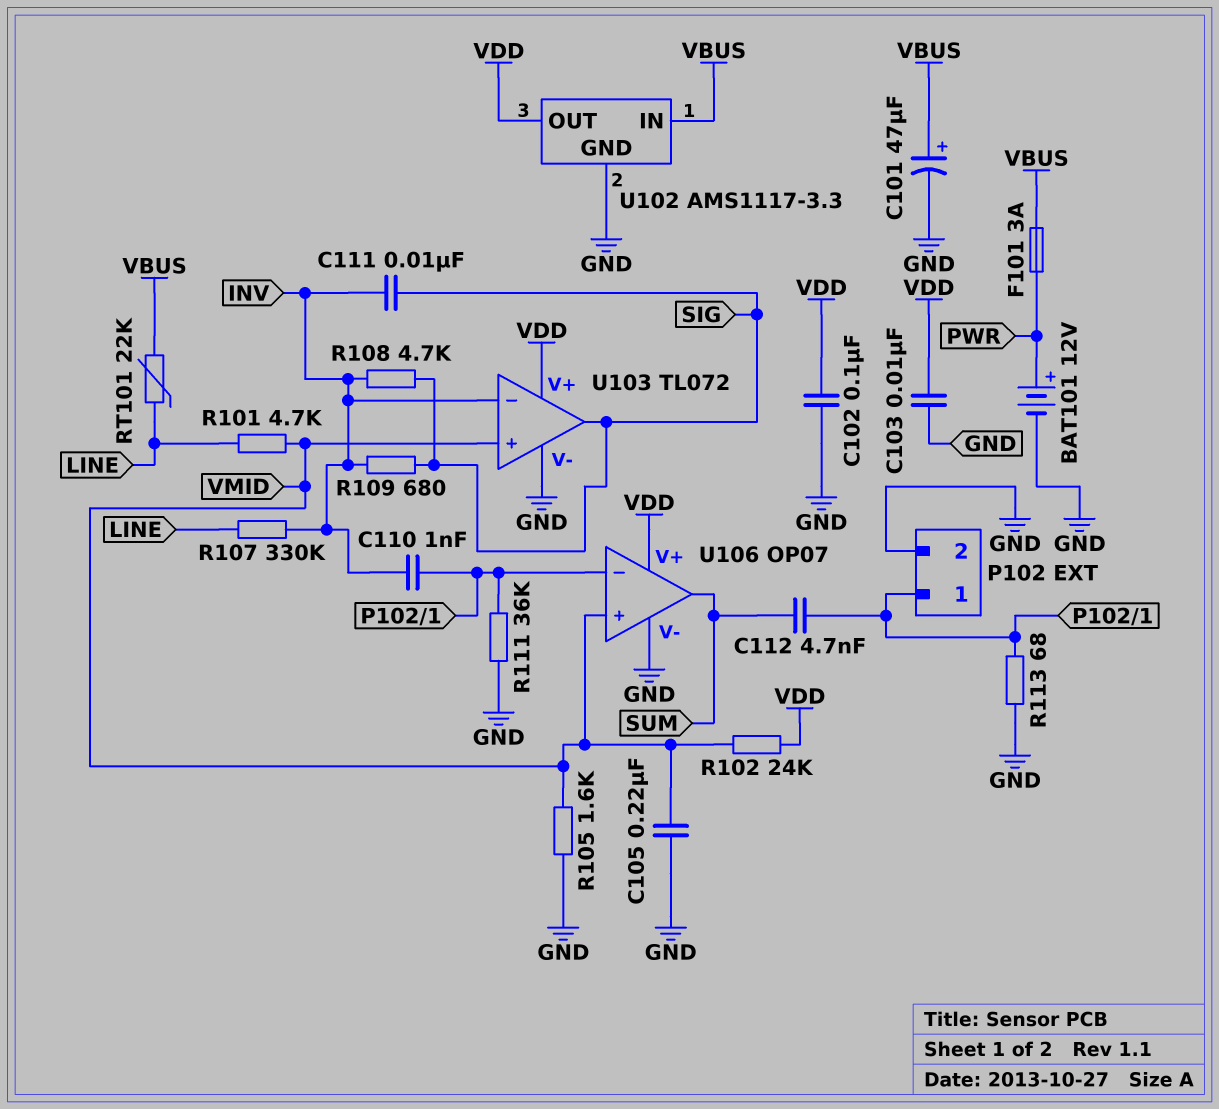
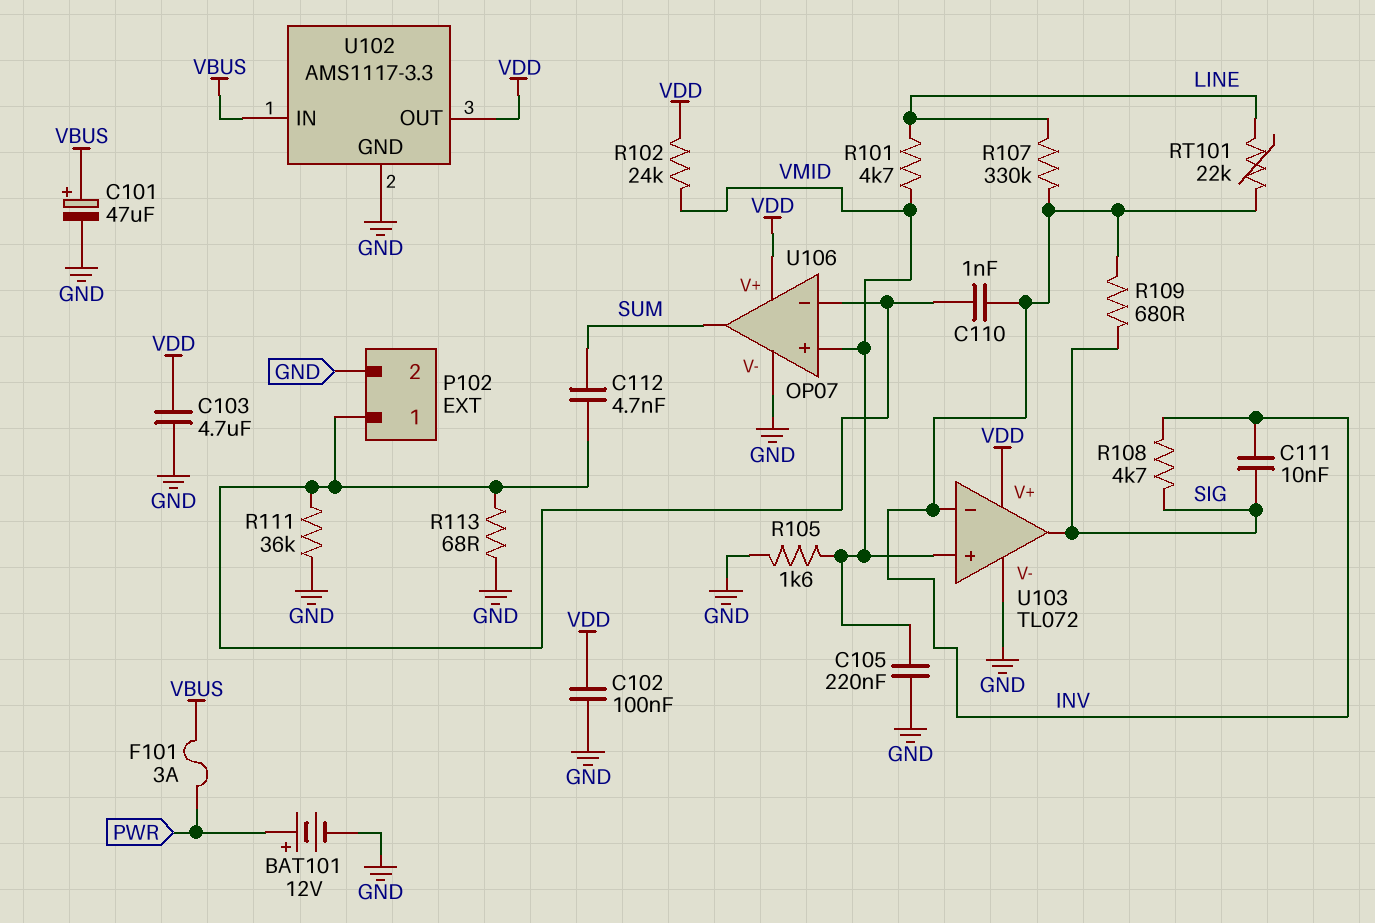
C103: 10nF (GND, VDD) -> 4.7uF (GND, VDD)
RT101: 22k (LINE, VBUS) -> 22k (INV, LINE)

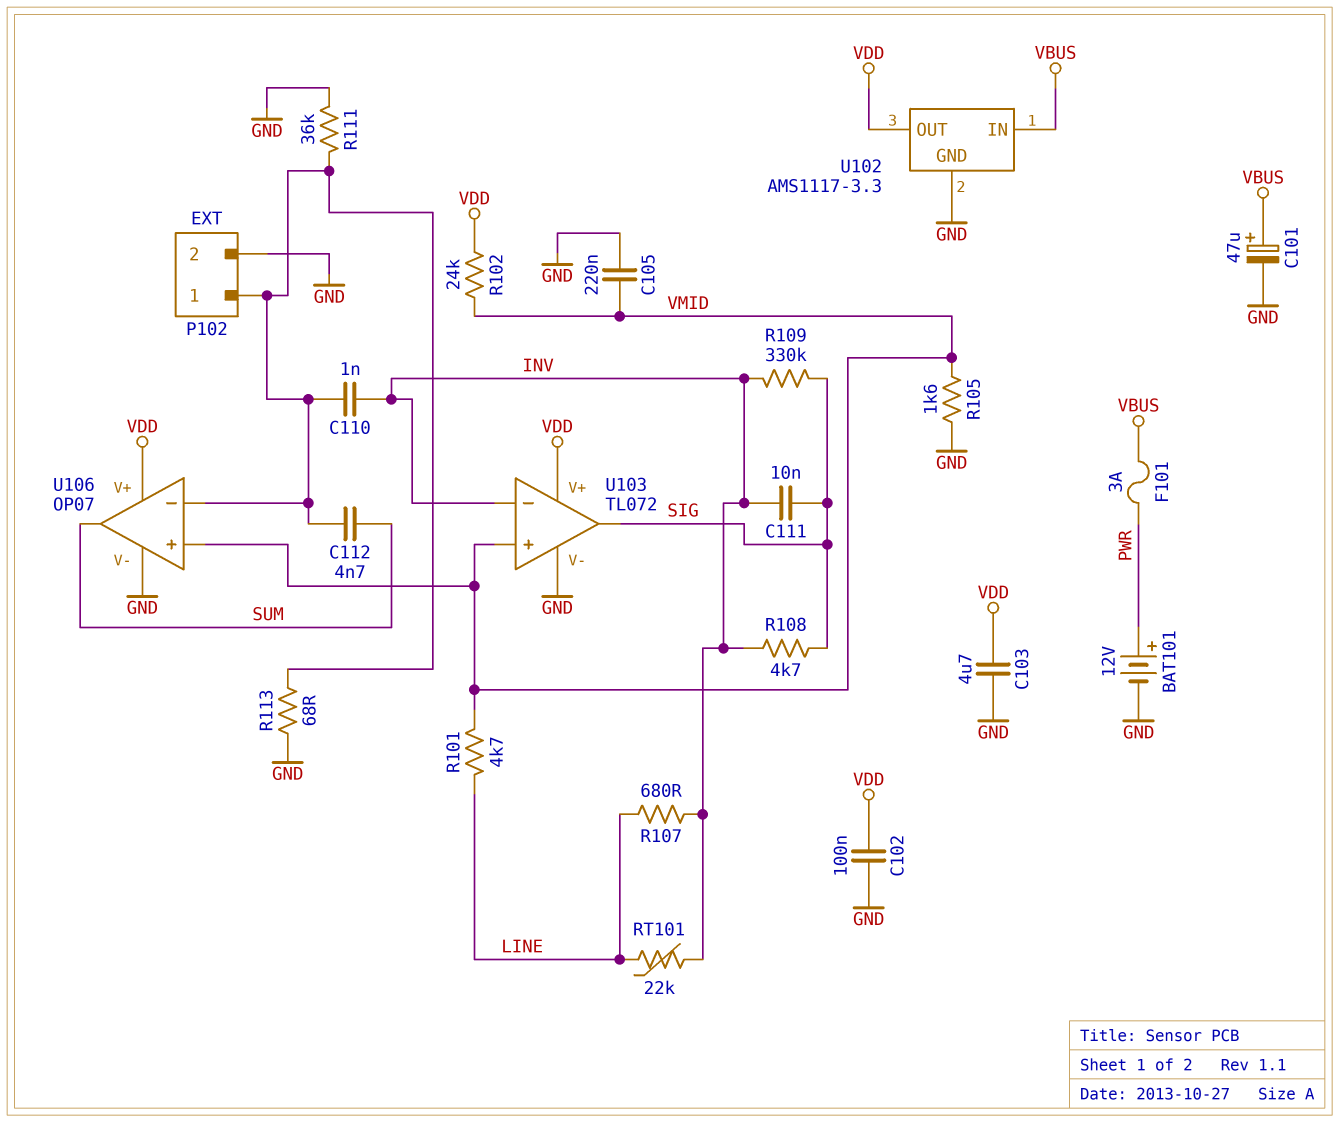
R107: 330k (INV, LINE) -> 680 (INV, LINE)
R109: 680 (INV, SIG) -> 330k (INV, SIG)

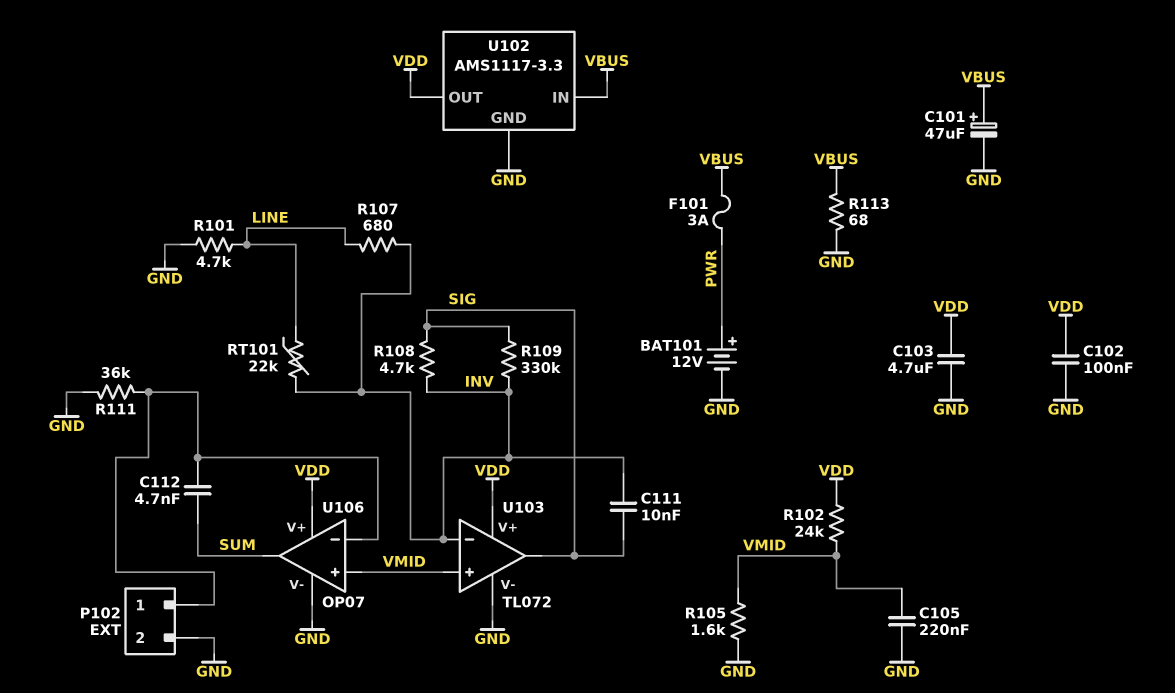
C110: 1nF (INV, P102/1) -> none
R101: 4.7k (LINE, VMID) -> 4.7k (GND, LINE)
R113: 68 (GND, P102/1) -> 68 (GND, VBUS)

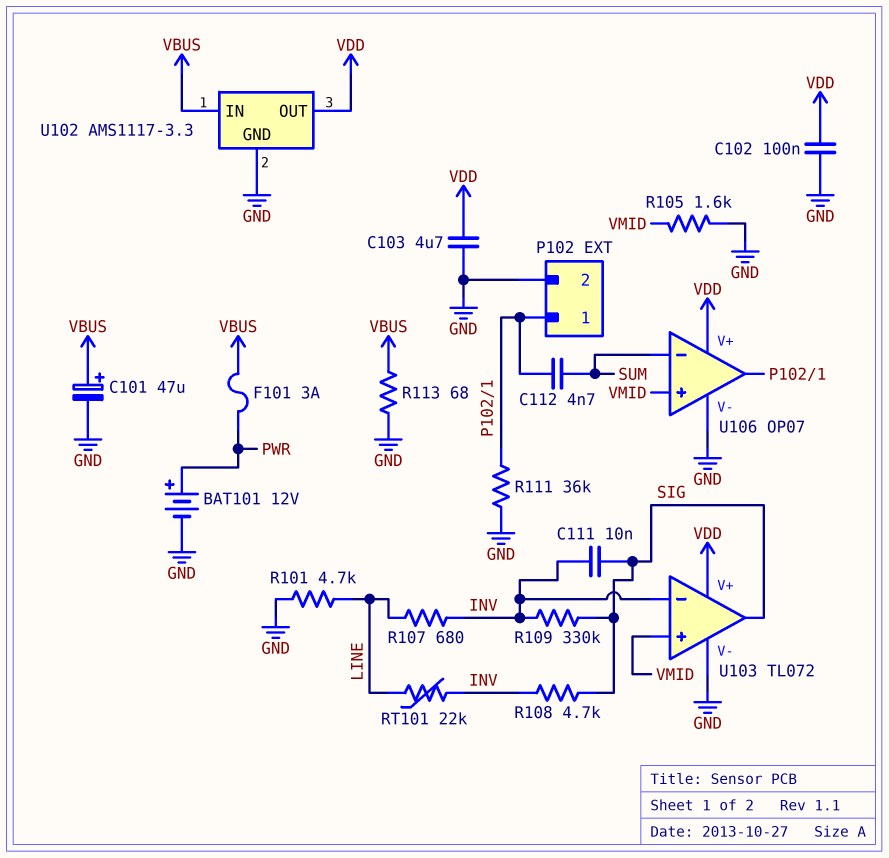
C105: 220nF (GND, VMID) -> none
R102: 24k (VDD, VMID) -> none
U106 pin in-: P102/1 -> SUM
U106 pin out: SUM -> P102/1

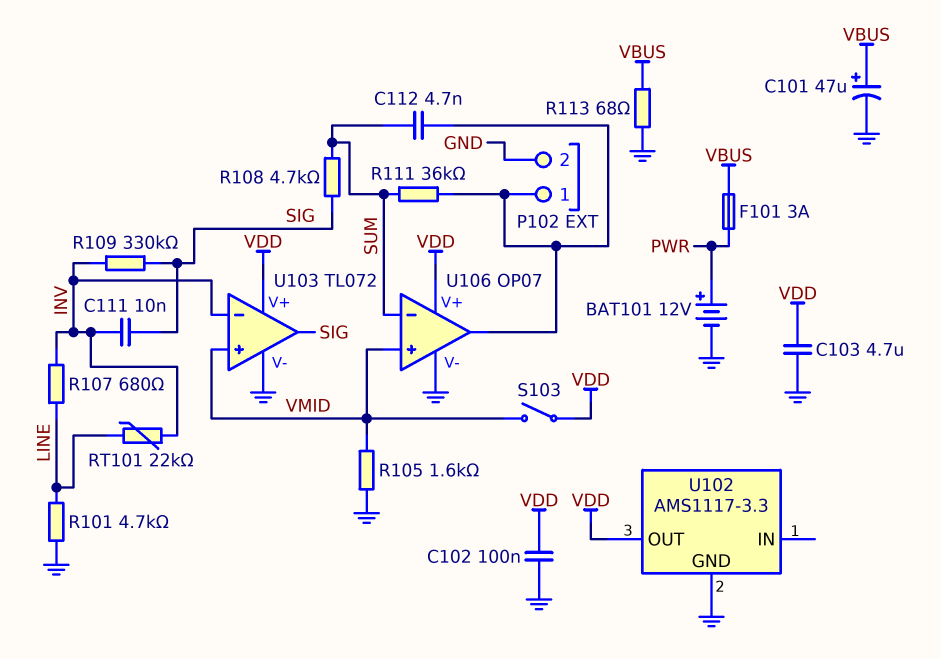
R108: 4.7k (INV, SIG) -> 4.7k (SIG, SUM)
R111: 36k (GND, P102/1) -> 36k (P102/1, SUM)
S103: none -> switch (VDD, VMID)
U102 pin IN: VBUS -> none

